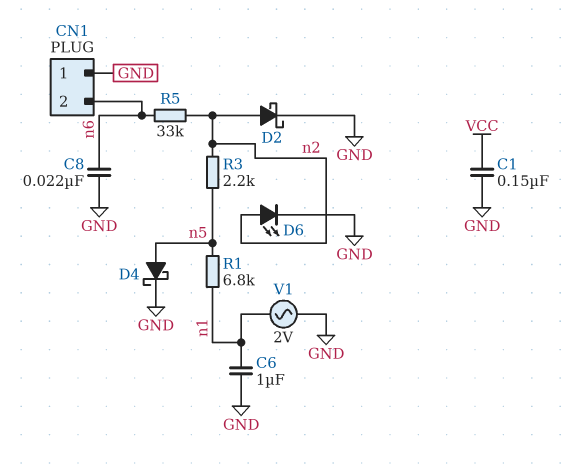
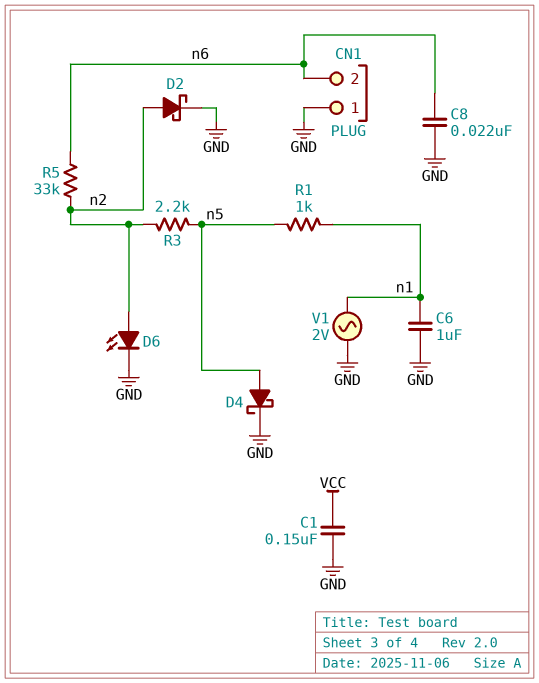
R1: 6.8k (n1, n5) -> 1k (n1, n5)

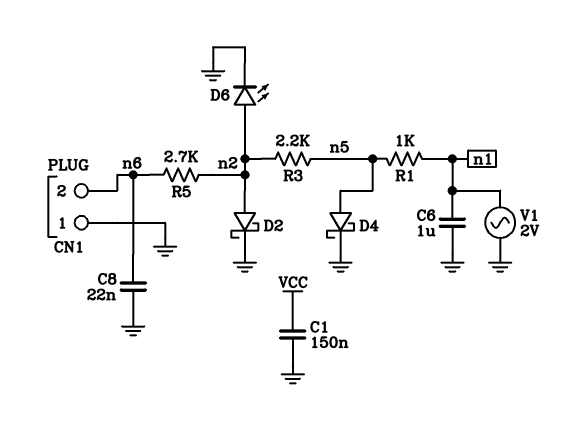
R5: 33k (n2, n6) -> 2.7k (n2, n6)

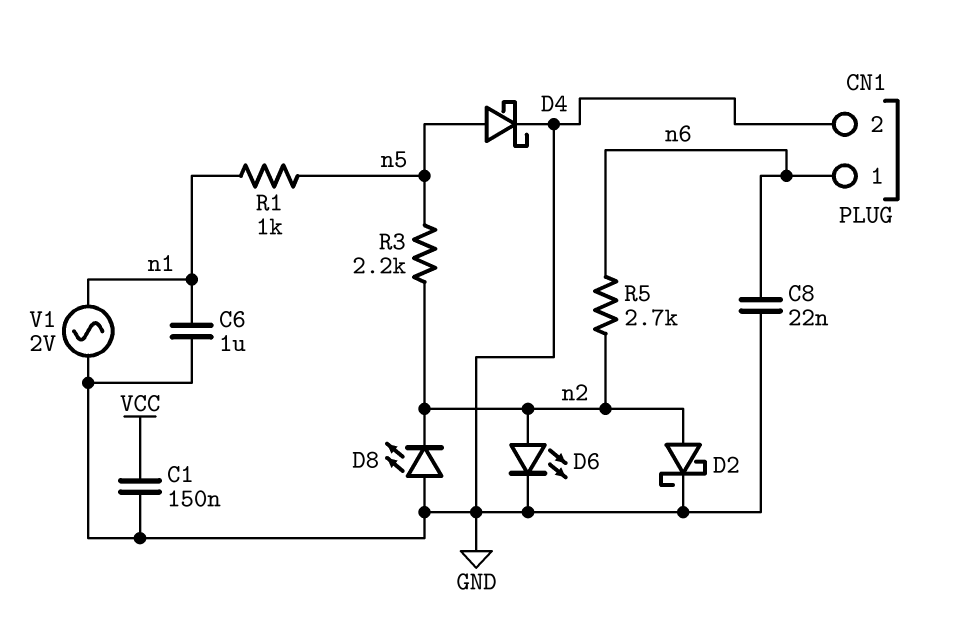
CN1 pin 1: GND -> n6
CN1 pin 2: n6 -> GND
D8: none -> LED (A GND, K n2)

